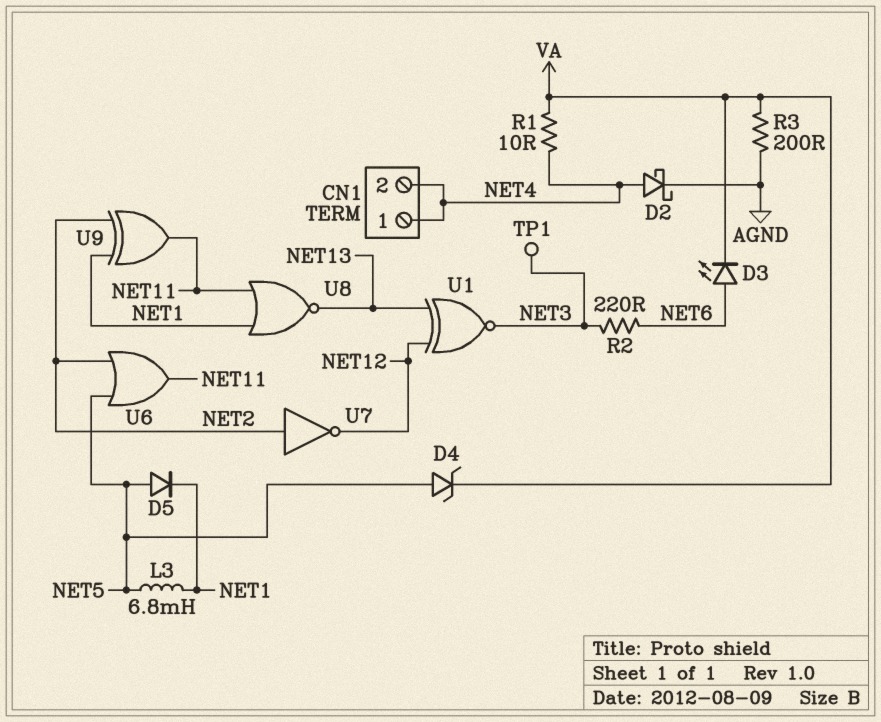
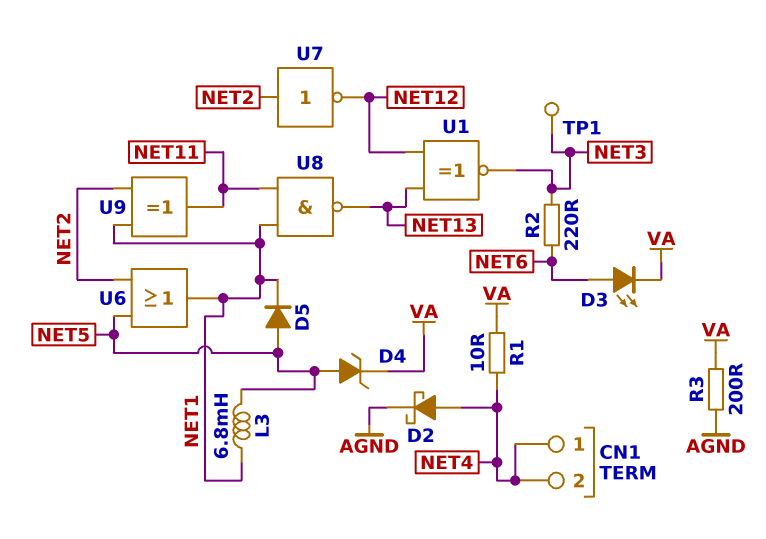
U6: OR (in NET2, in NET5, out NET11) -> OR (in NET2, in NET5, out NET1)
U8: NOR (in NET1, in NET11, out NET13) -> NAND (in NET1, in NET11, out NET13)

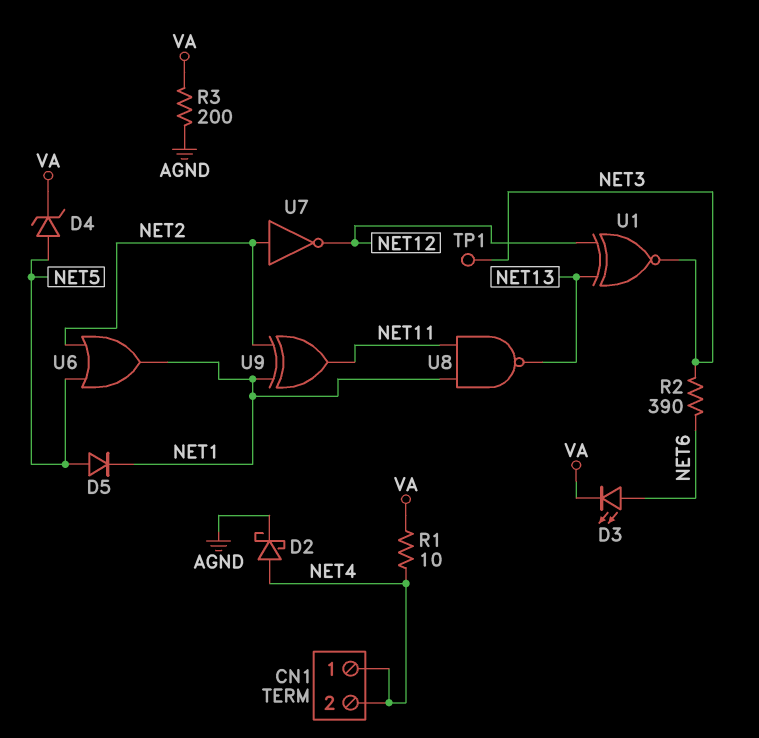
L3: 6.8mH (NET1, NET5) -> none
R2: 220 (NET3, NET6) -> 390 (NET3, NET6)

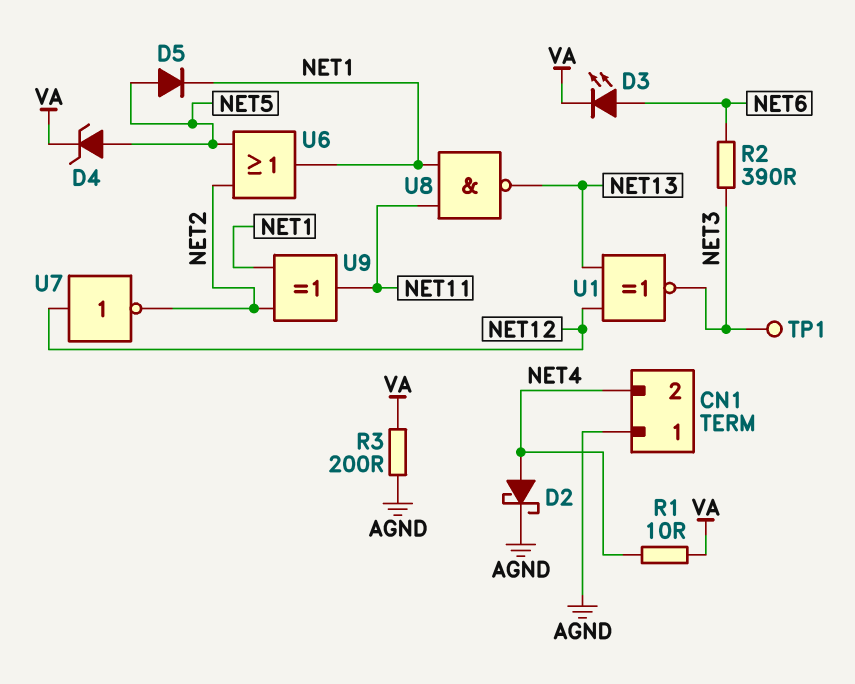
CN1 pin 1: NET4 -> AGND
U7: NOT (in NET2, out NET12) -> NOT (in NET12, out NET2)

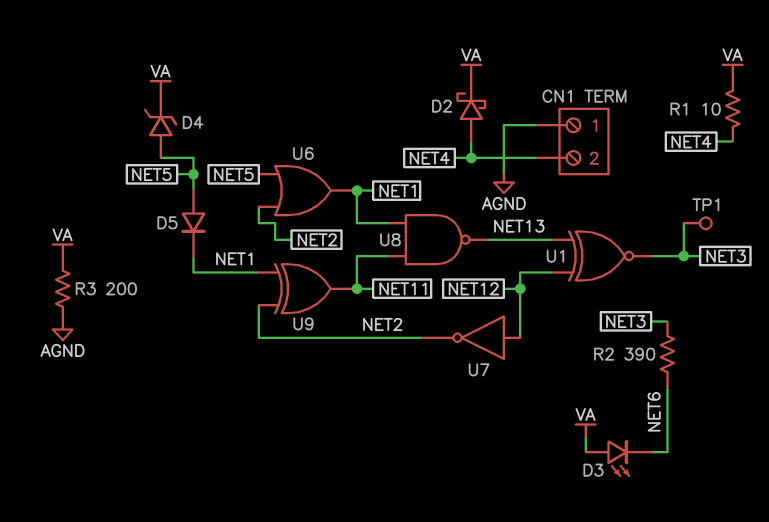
D2: schottky (A NET4, K AGND) -> schottky (A NET4, K VA)
D3: LED (A NET6, K VA) -> LED (A VA, K NET6)

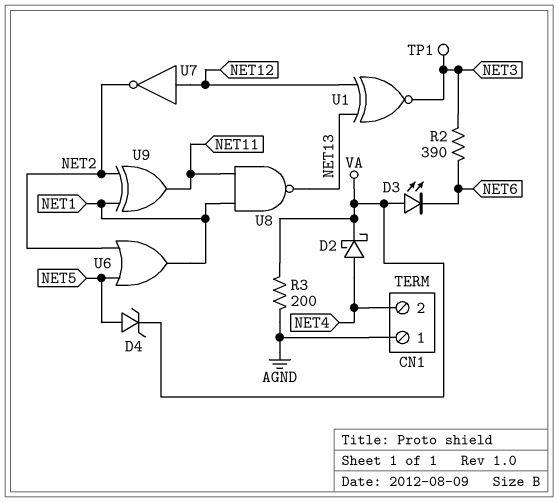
D5: diode (A NET5, K NET1) -> none
R1: 10 (NET4, VA) -> none

